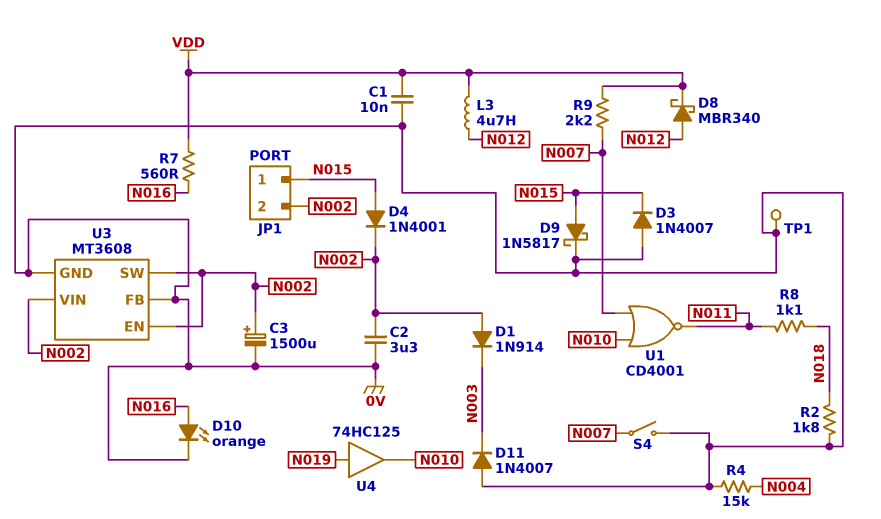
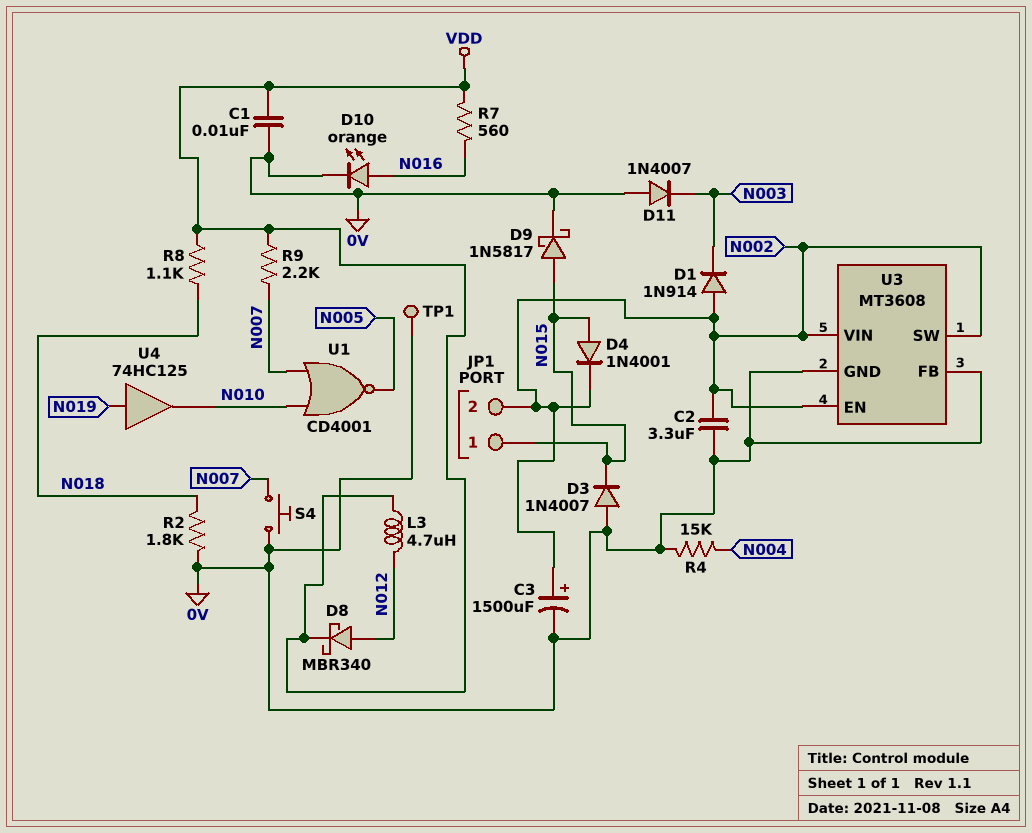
R8: 1.1k (N011, N018) -> 1.1k (N018, VDD)
S4: switch (0V, N007) -> button (0V, N007)
U1: NOR CD4001 (in N007, in N010, out N011) -> NOR CD4001 (in N007, in N010, out N005)

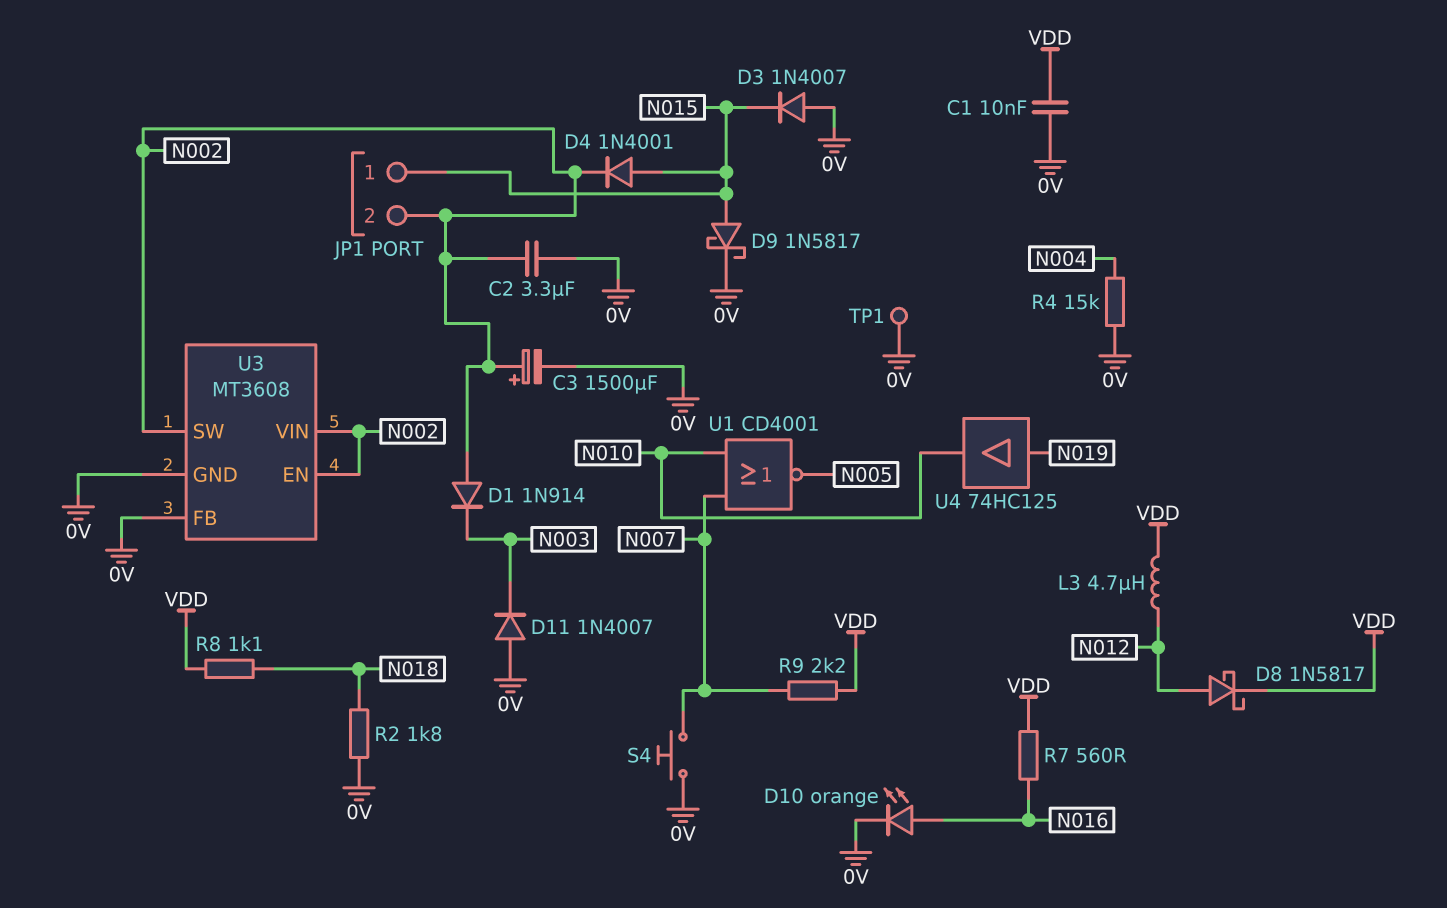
D8: schottky MBR340 (A N012, K VDD) -> schottky 1N5817 (A N012, K VDD)

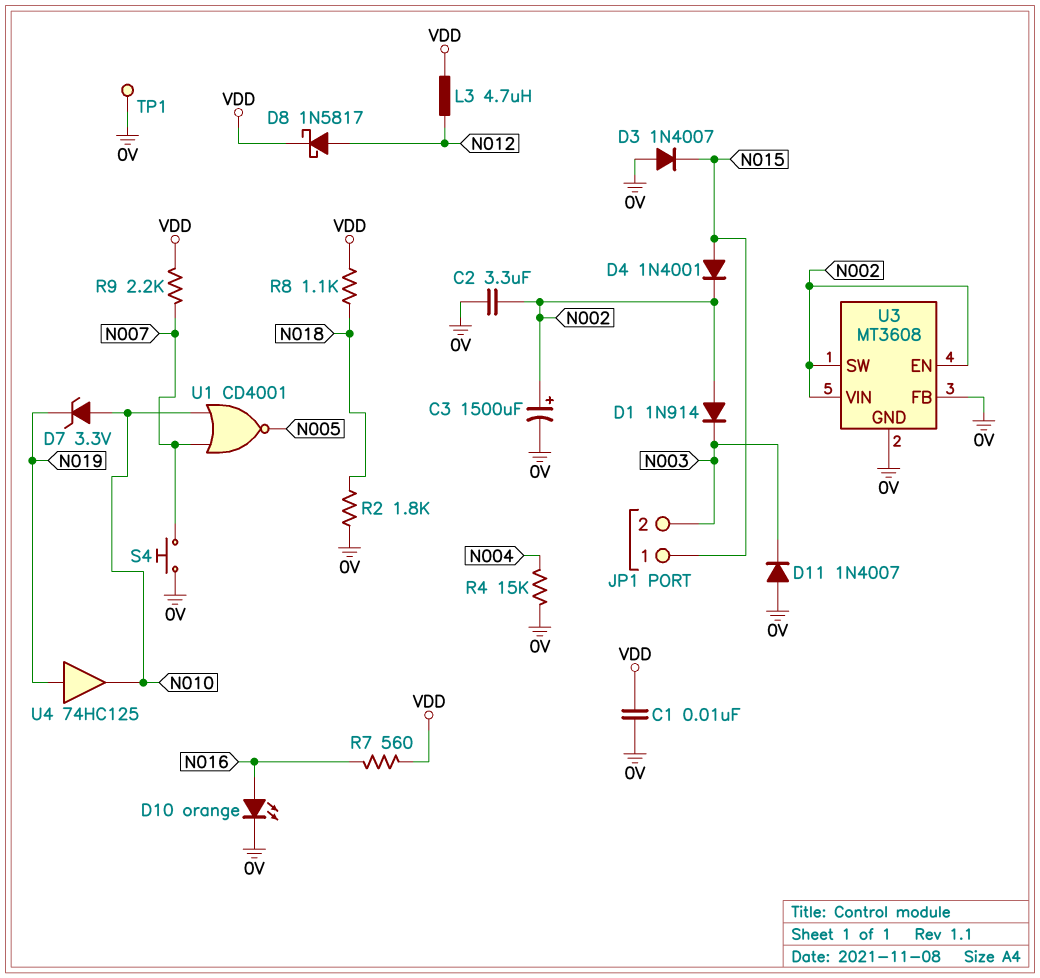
D7: none -> zener 3.3V (A N010, K N019)
D9: schottky 1N5817 (A N015, K 0V) -> none
JP1 pin 2: N002 -> N003

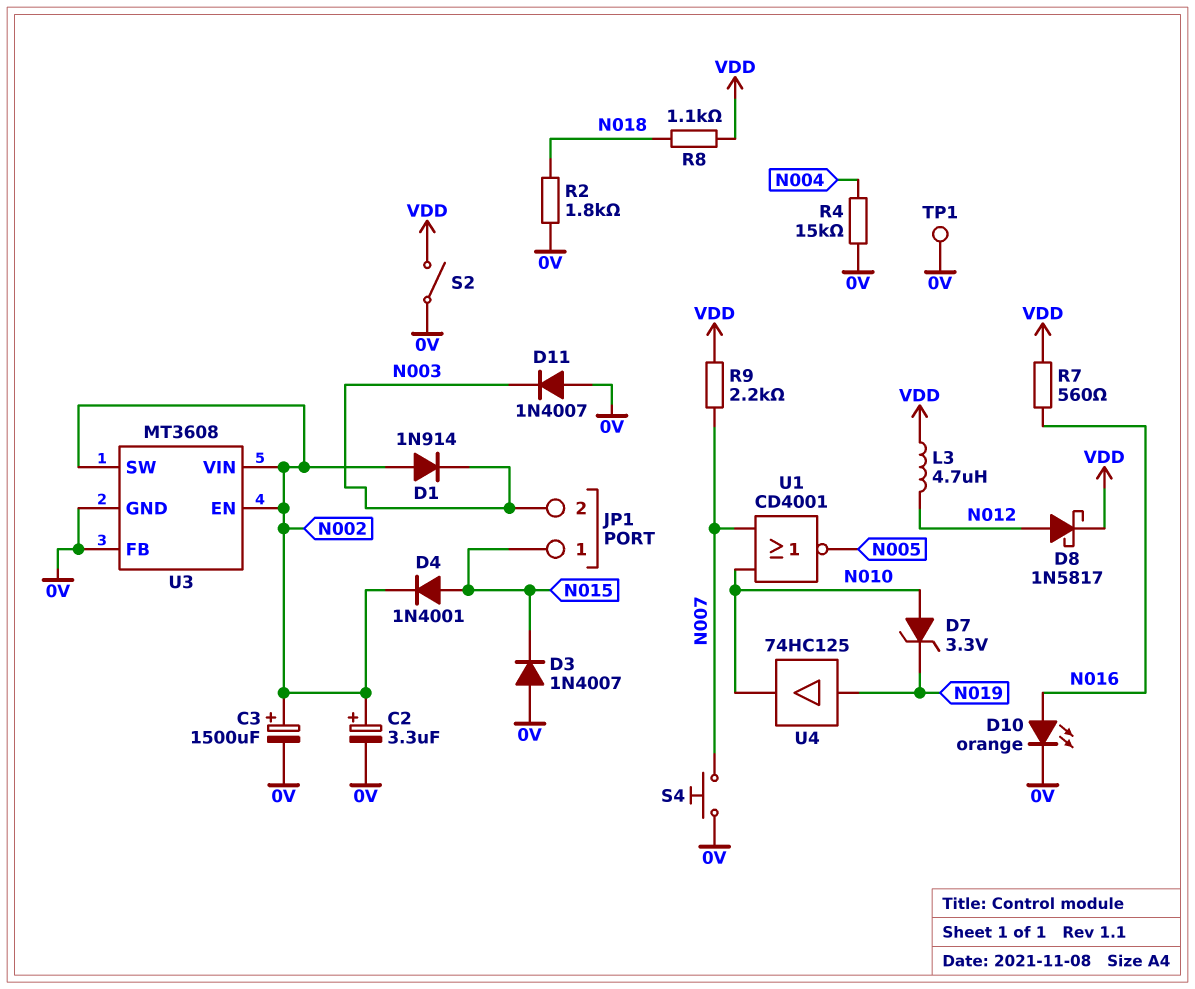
C1: 10nF (0V, VDD) -> none
C2: 3.3uF (0V, N002) -> 3.3uF (plus N002, minus 0V)
S2: none -> switch (0V, VDD)

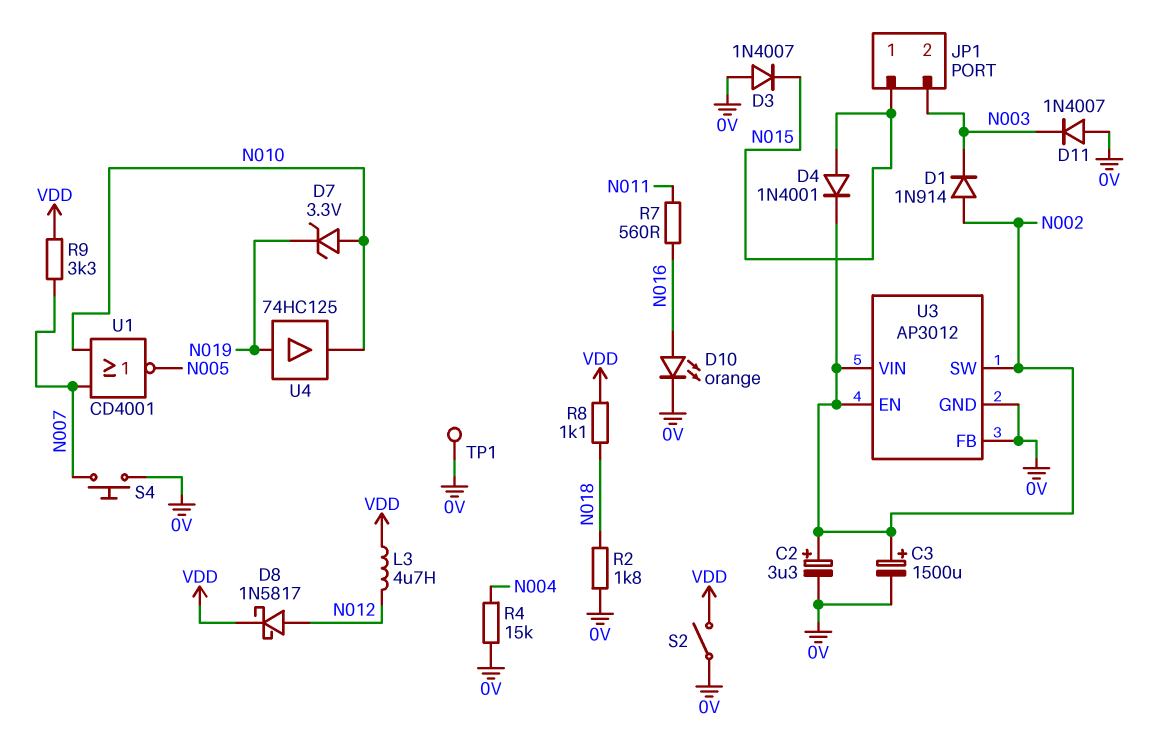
R7: 560 (N016, VDD) -> 560 (N011, N016)
R9: 2.2k (N007, VDD) -> 3.3k (N007, VDD)
U3: MT3608 -> AP3012

